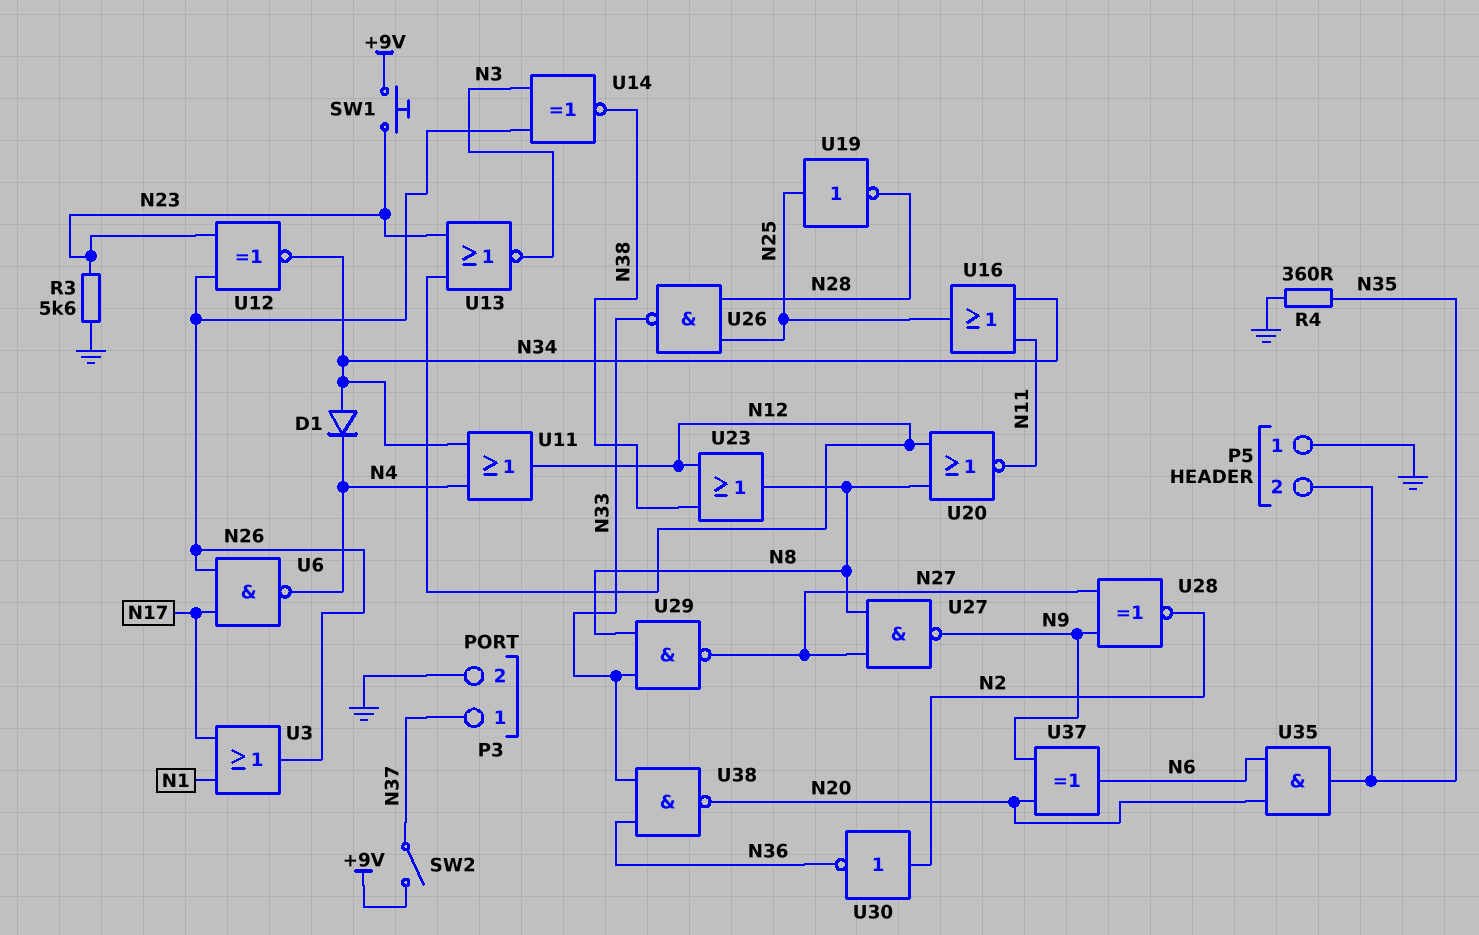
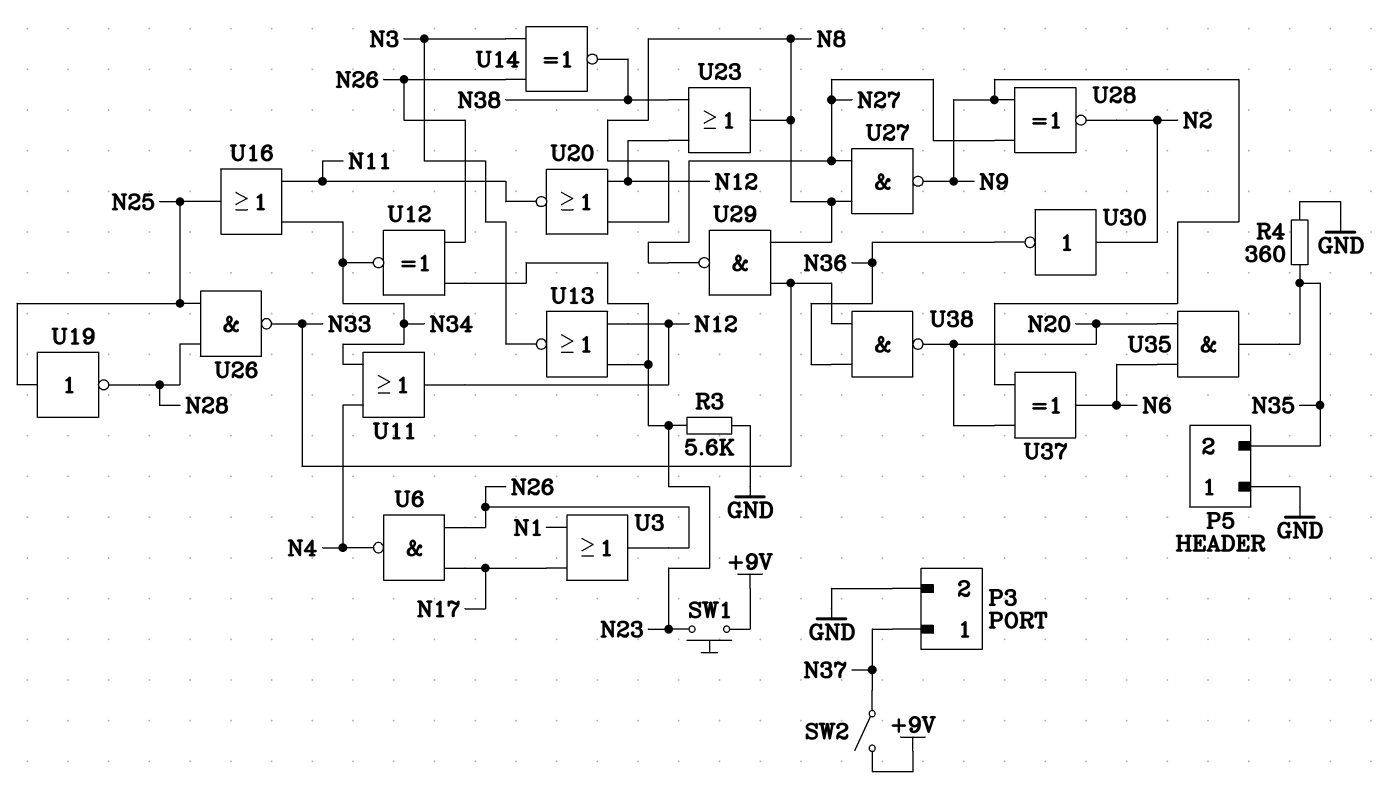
D1: diode (A N34, K N4) -> none

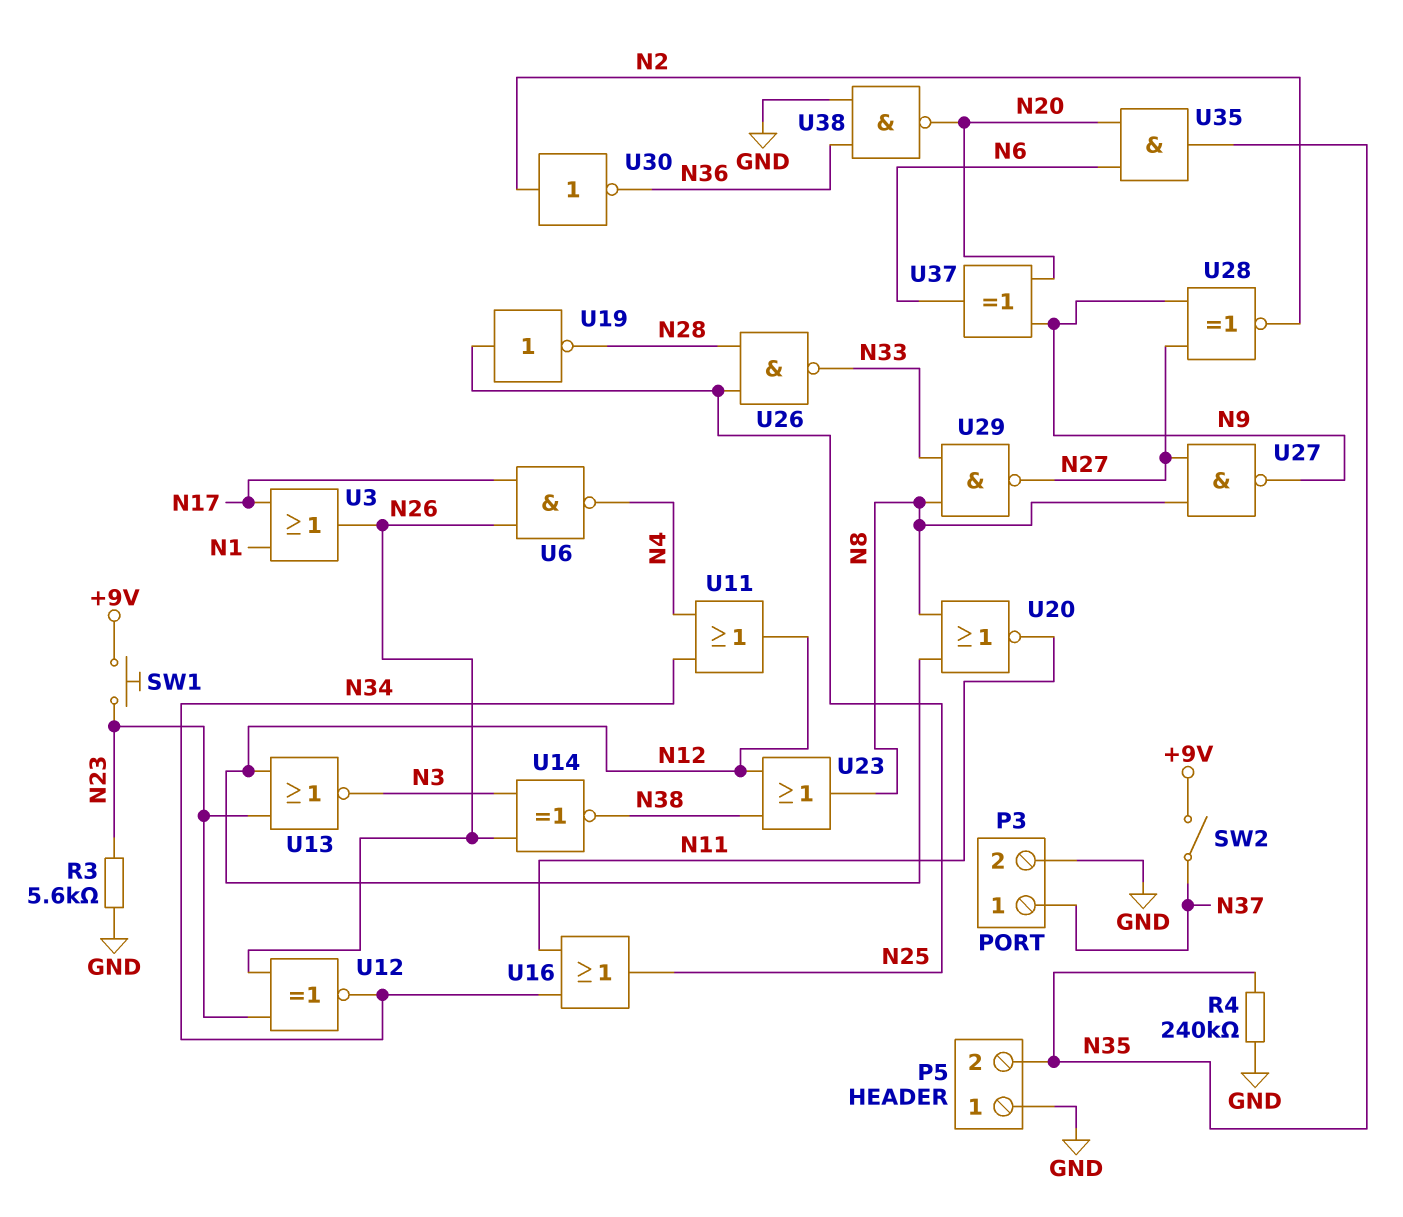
R4: 360 (GND, N35) -> 240k (GND, N35)
U38: NAND (in N33, in N36, out N20) -> NAND (in GND, in N36, out N20)

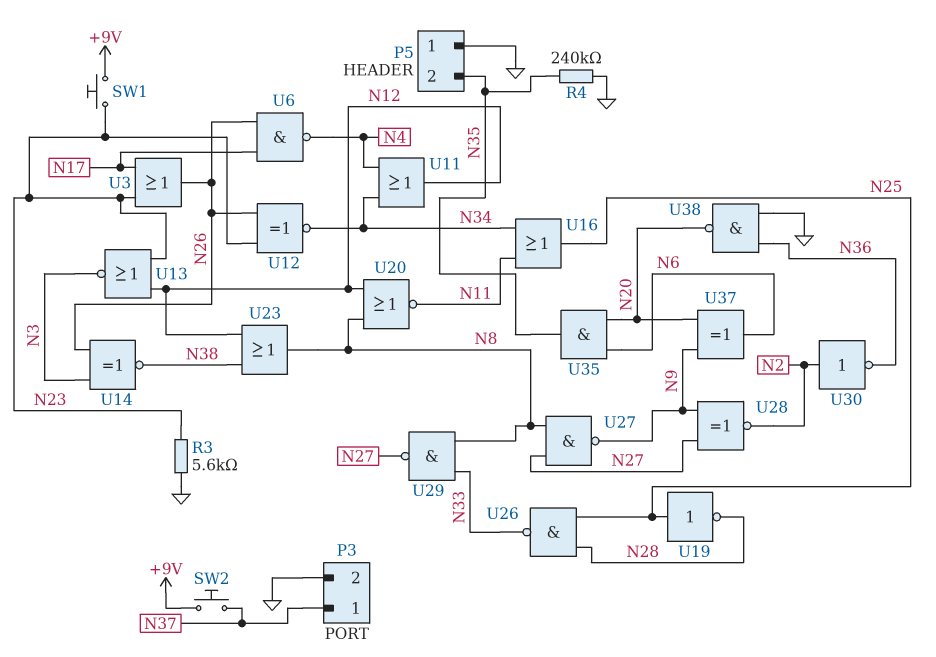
SW2: switch (+9V, N37) -> button (+9V, N37)
U3: OR (in N1, in N17, out N26) -> OR (in N17, in N23, out N26)

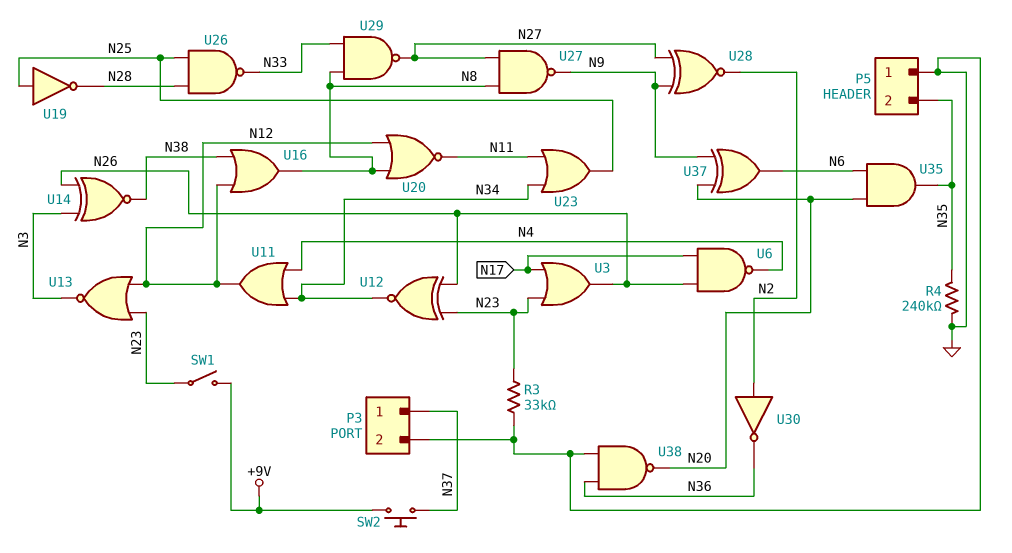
R3: 5.6k (GND, N23) -> 33k (GND, N23)
SW1: button (+9V, N23) -> switch (+9V, N23)
U16: OR (in N11, in N34, out N25) -> OR (in N12, in N38, out N8)
U23: OR (in N12, in N38, out N8) -> OR (in N11, in N34, out N25)

